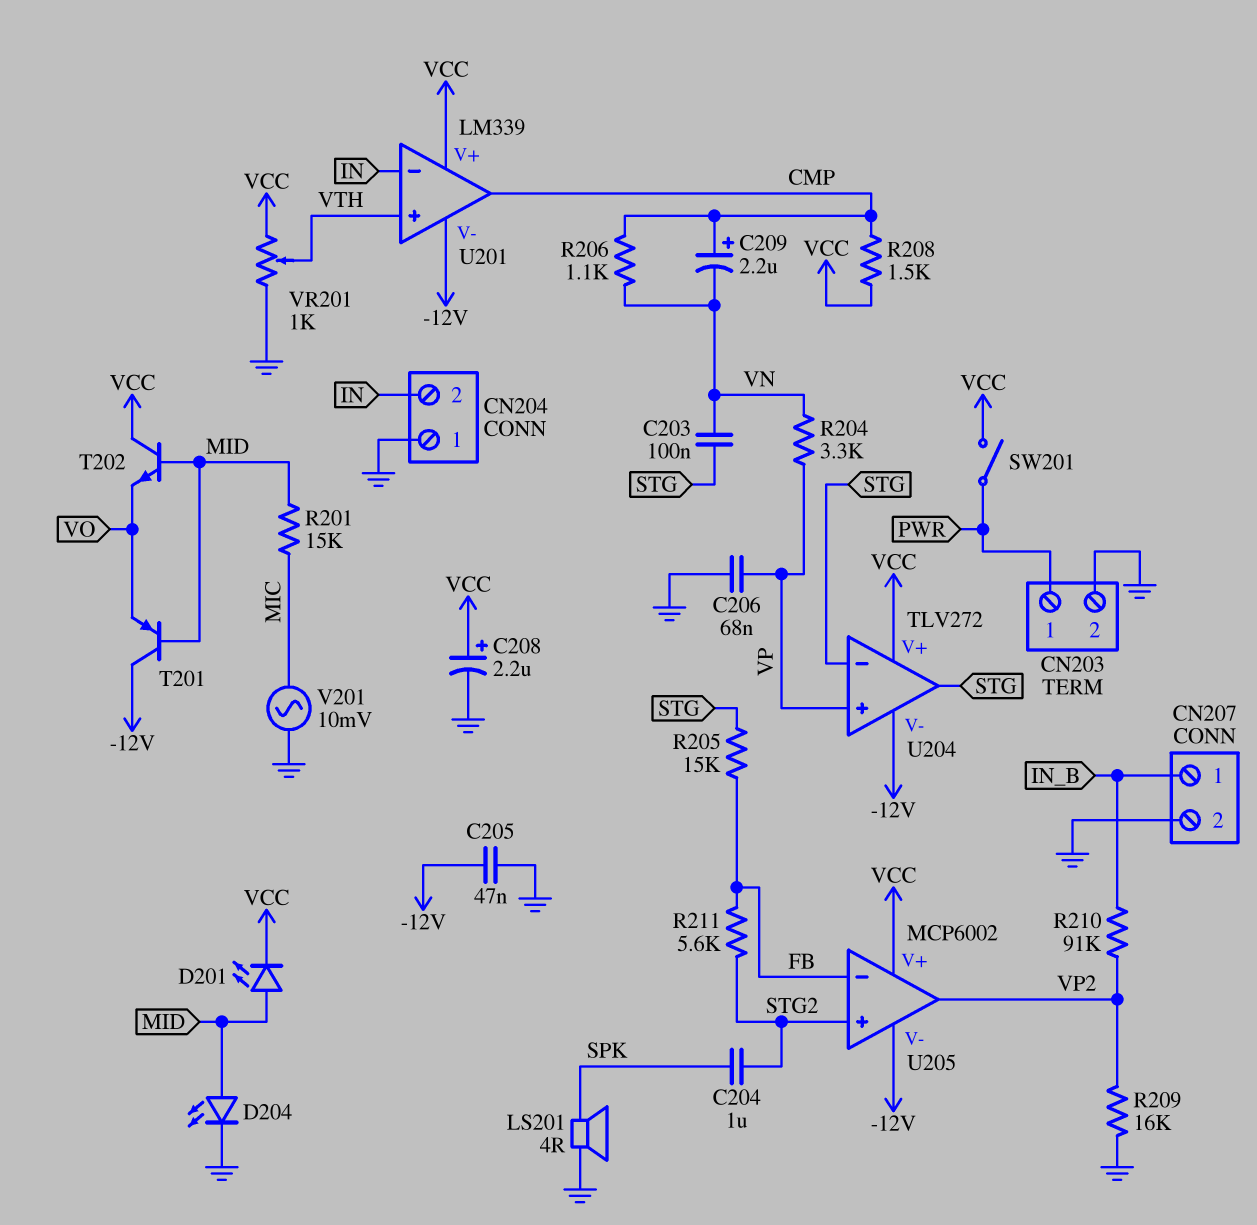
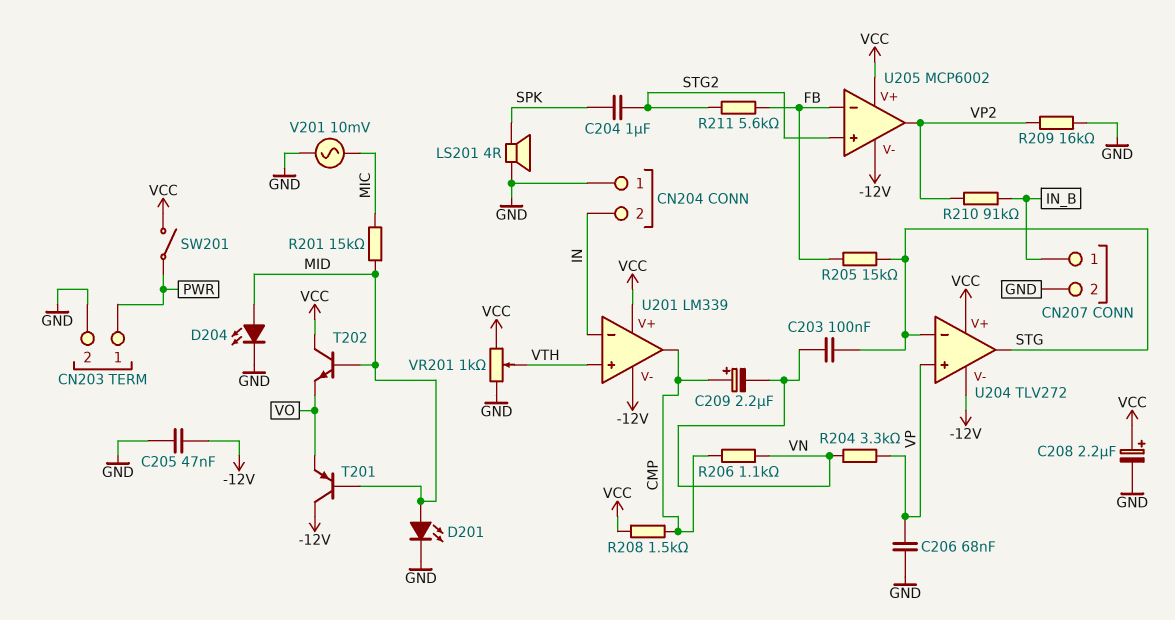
D201: LED (A MID, K VCC) -> LED (A MID, K GND)

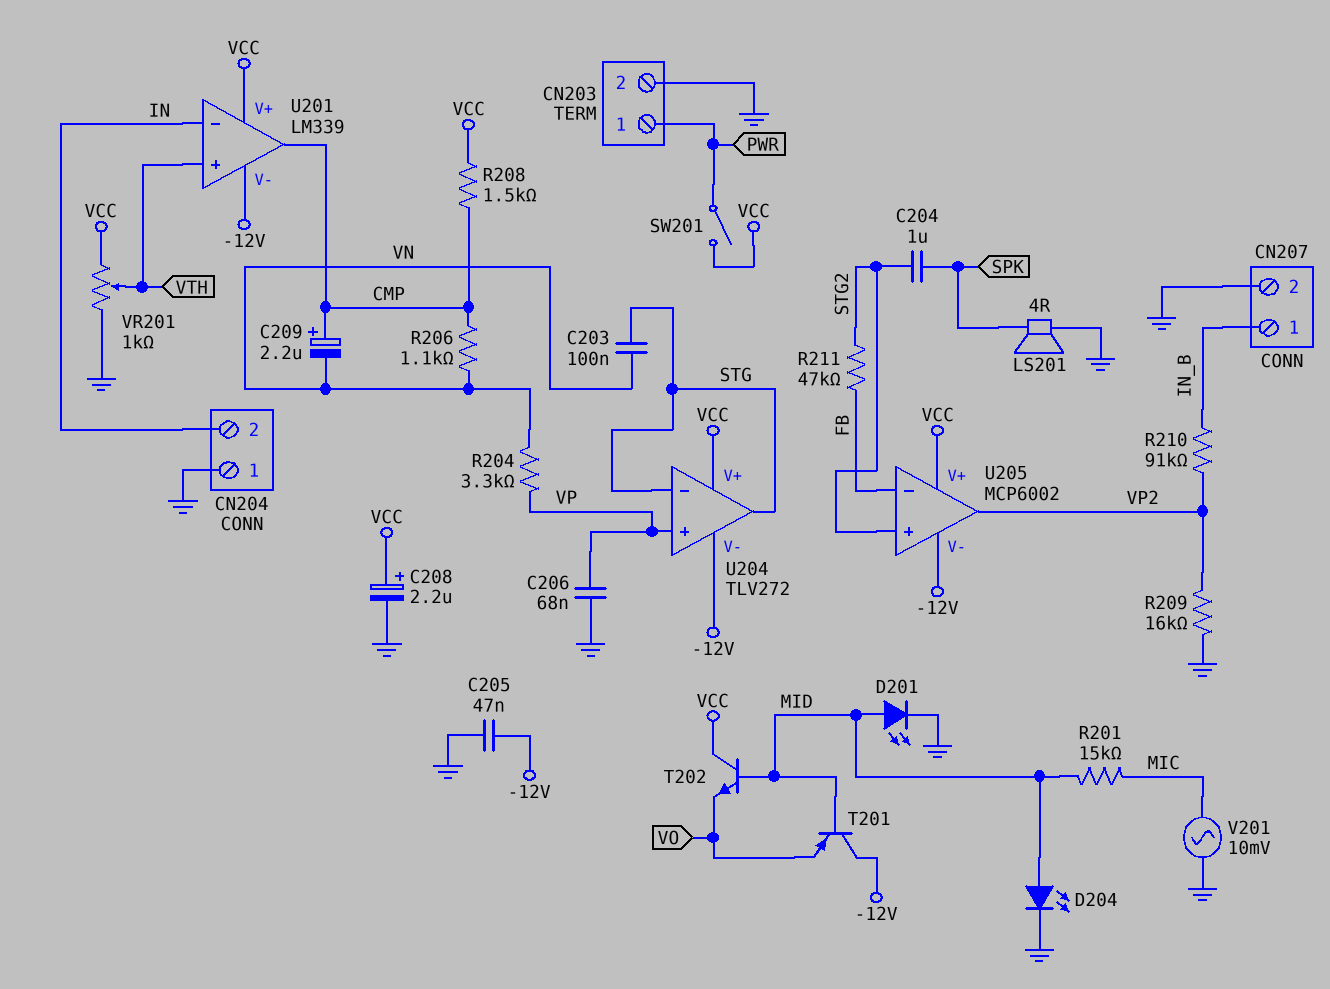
R205: 15k (FB, STG) -> none
R211: 5.6k (FB, STG2) -> 47k (FB, STG2)

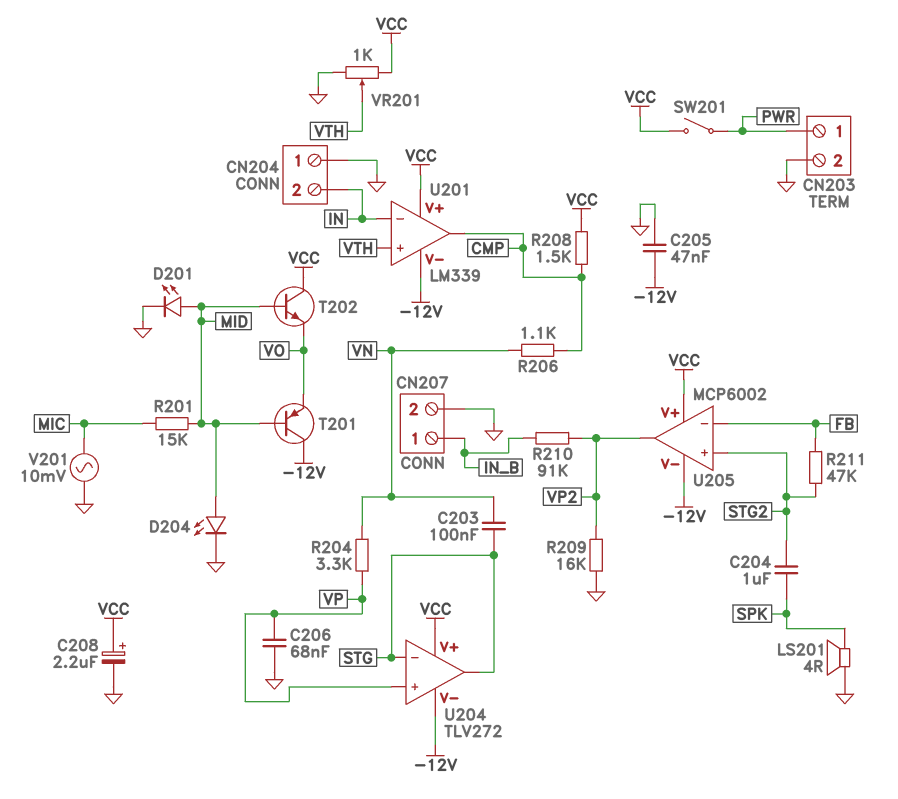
C209: 2.2uF (plus CMP, minus VN) -> none

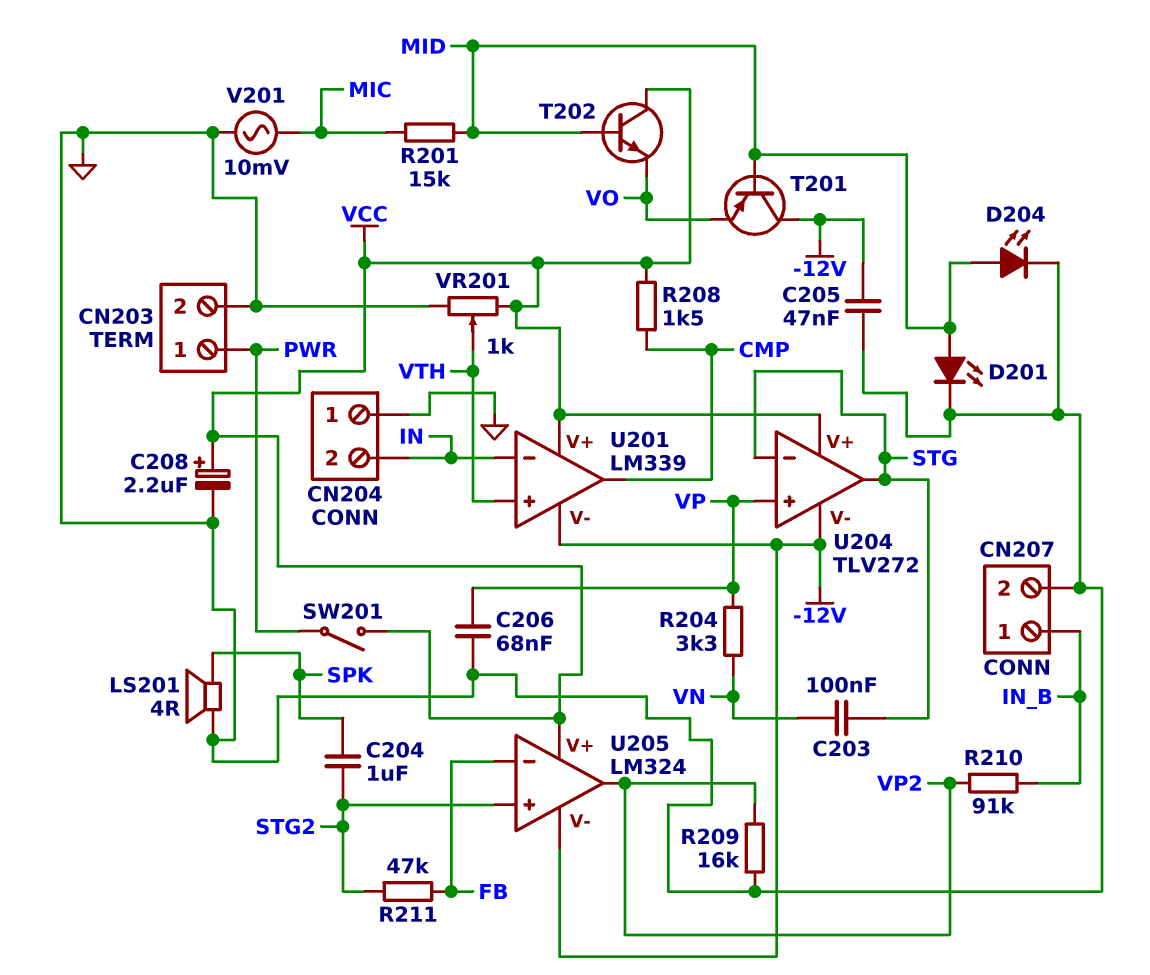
R206: 1.1k (CMP, VN) -> none
U205: MCP6002 -> LM324

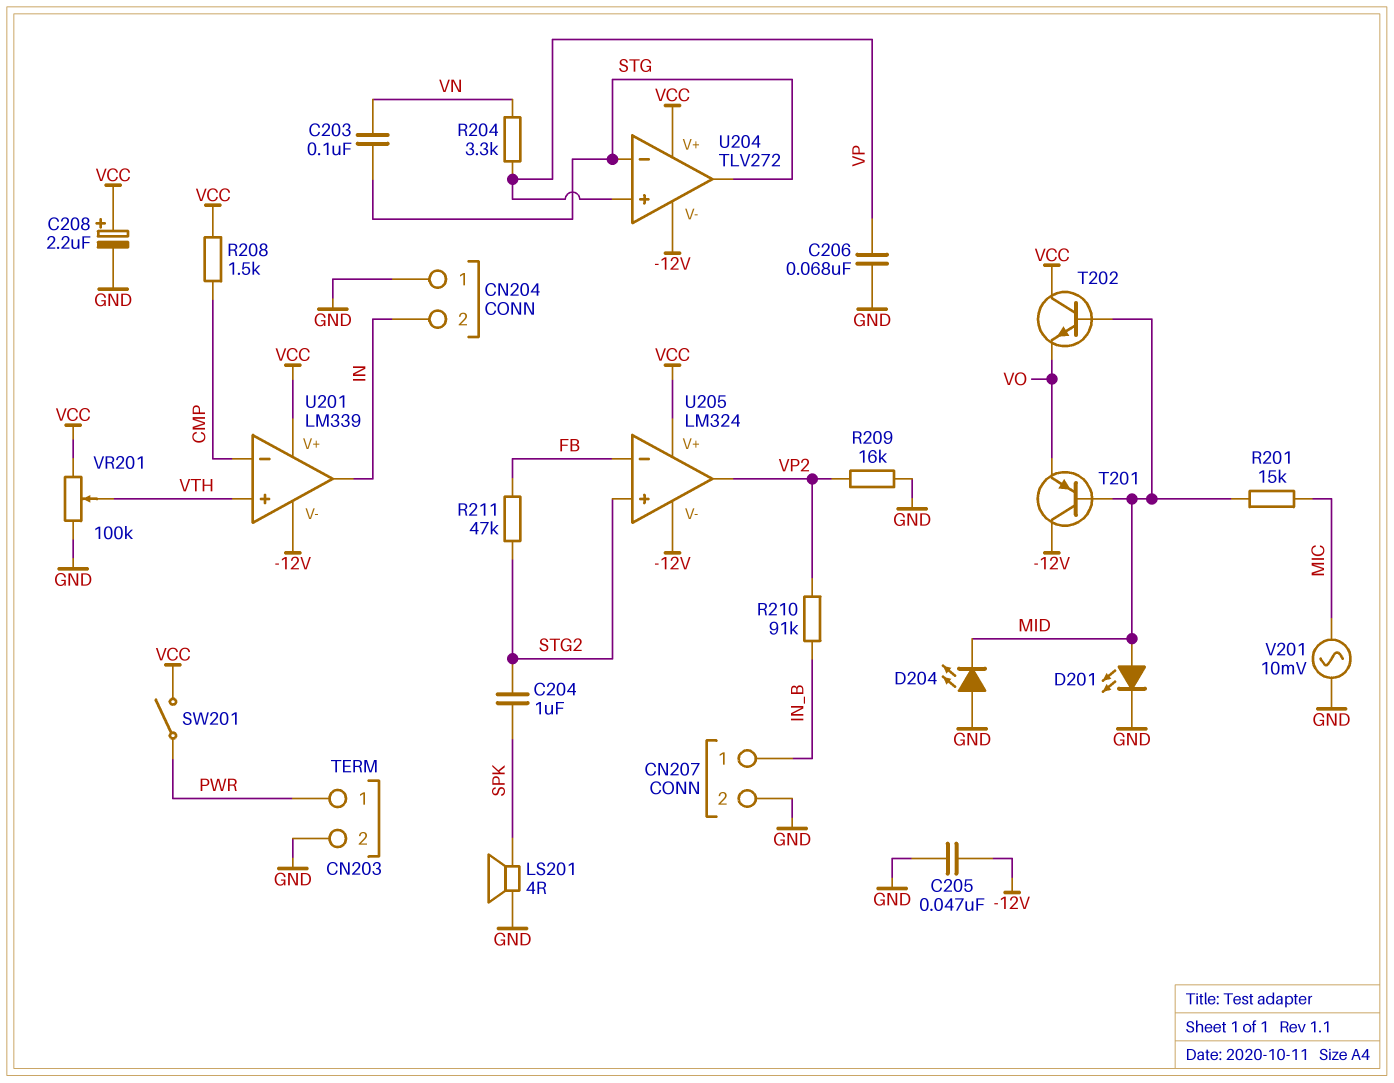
D204: LED (A MID, K GND) -> LED (A GND, K MID)
U201 pin in-: IN -> CMP
U201 pin out: CMP -> IN
VR201: 1k (GND, VCC, wiper VTH) -> 100k (GND, VCC, wiper VTH)

